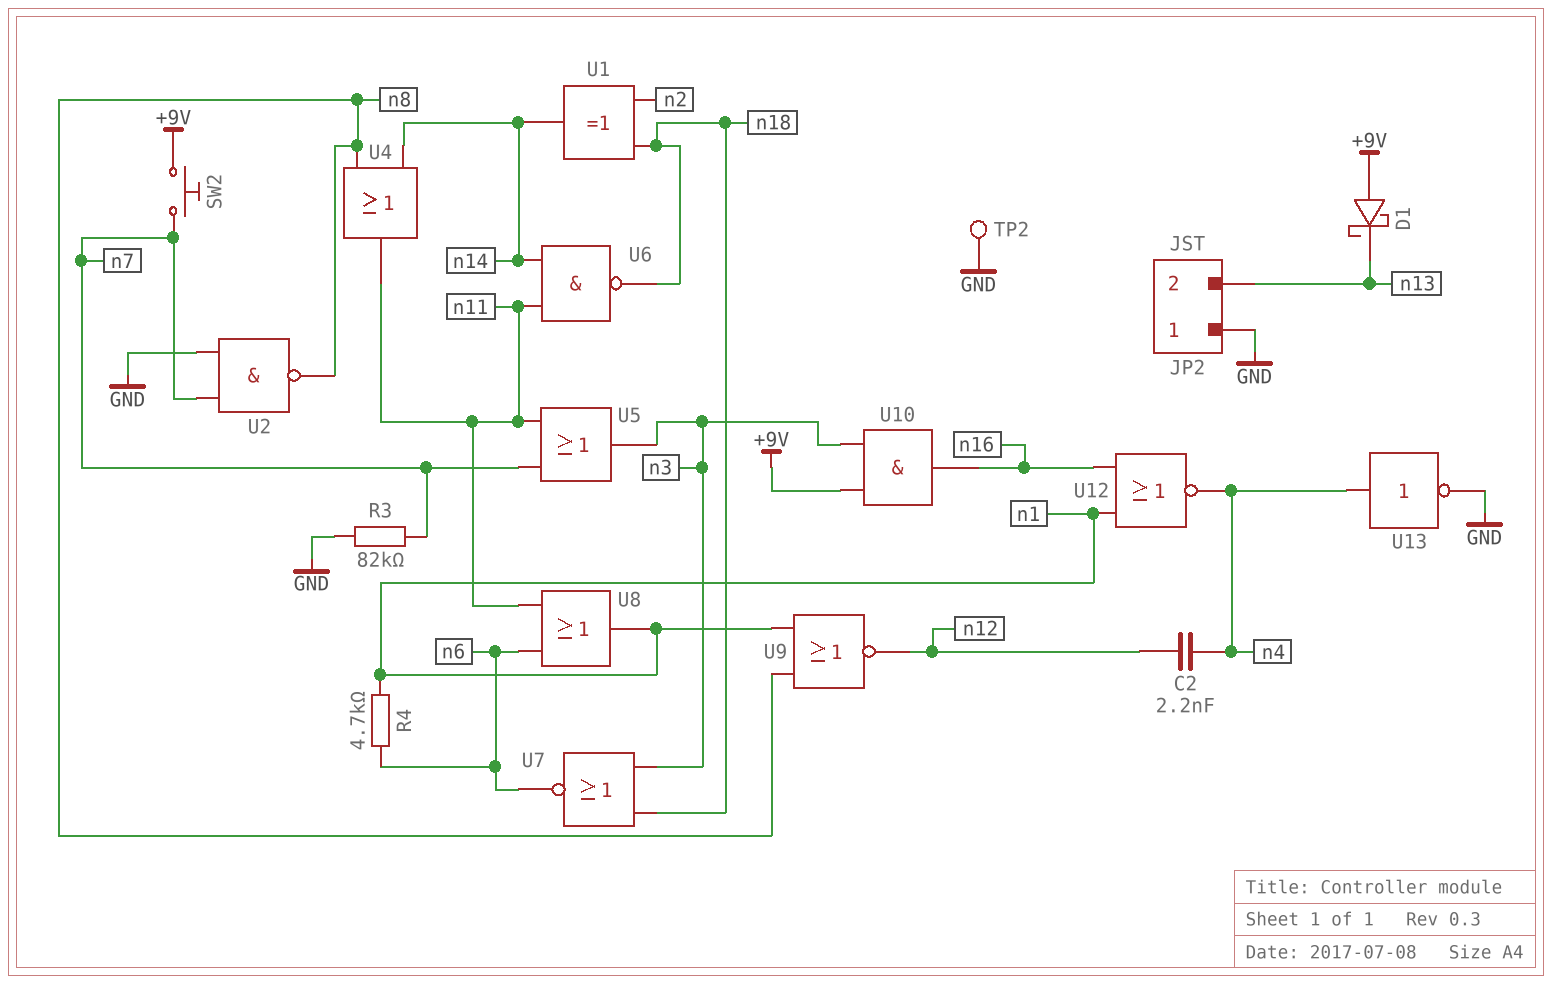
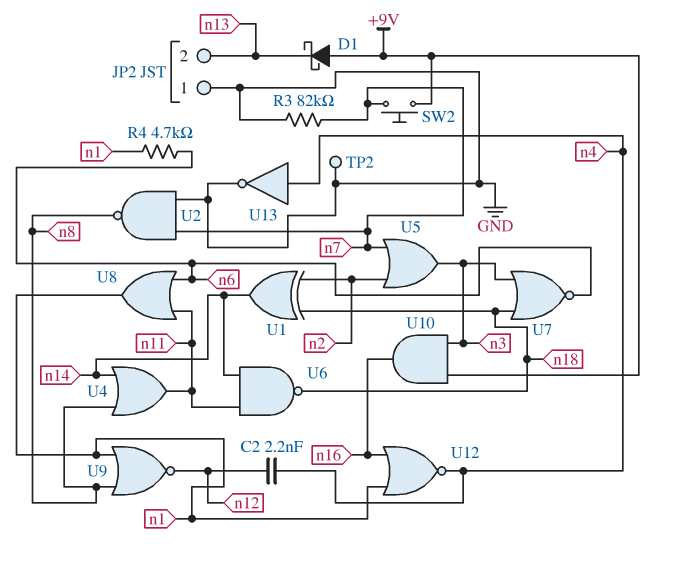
U5: OR (in n7, in n11, out n3) -> OR (in n2, in n7, out n3)

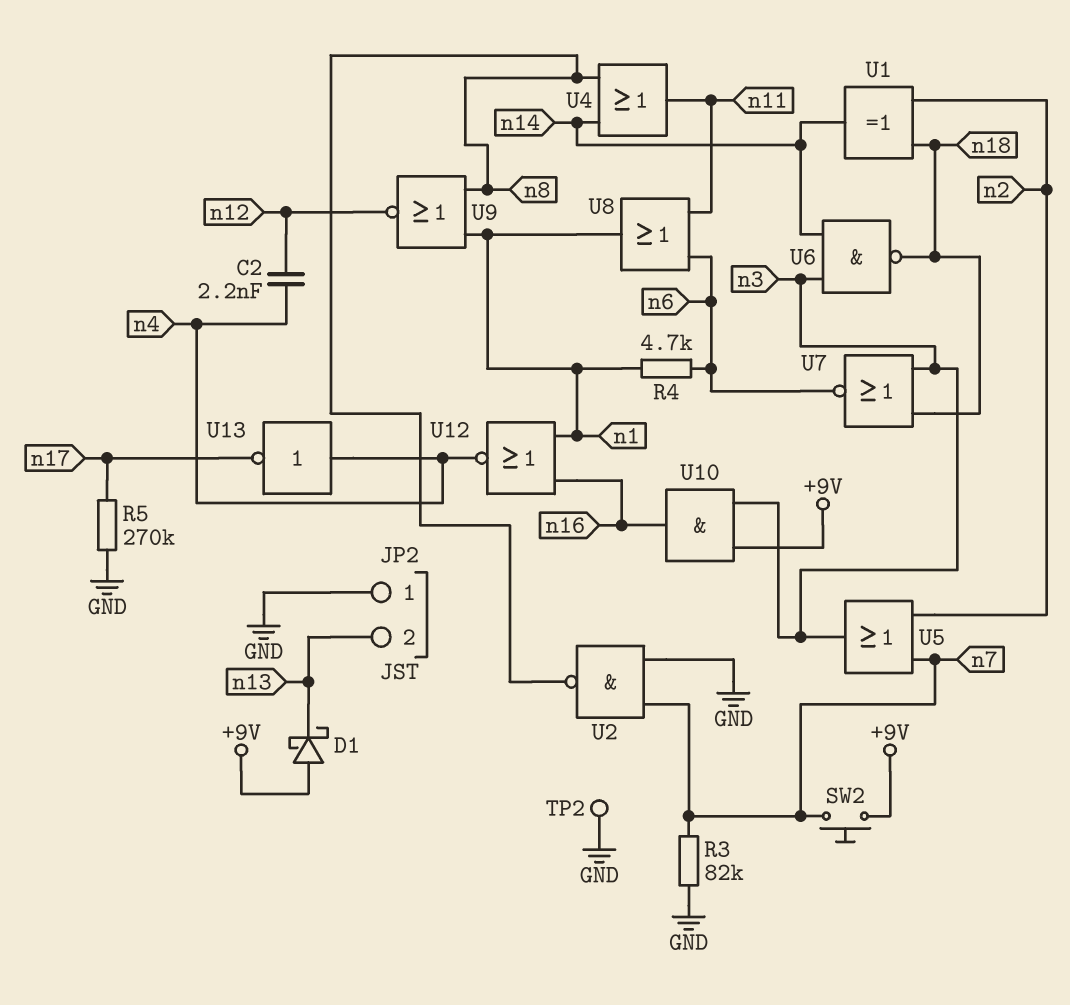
R5: none -> 270k (GND, n17)
U6: NAND (in n11, in n14, out n18) -> NAND (in n3, in n14, out n18)
U13: NOT (in n4, out GND) -> NOT (in n4, out n17)

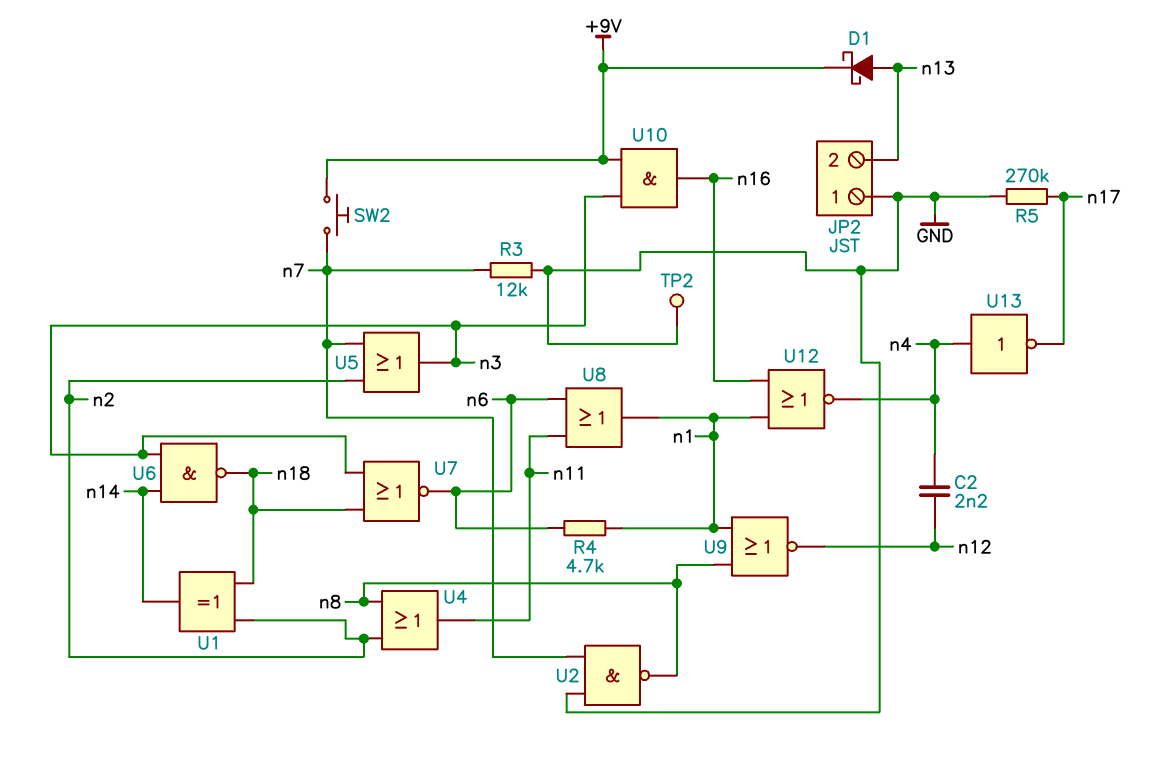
D1: schottky (A +9V, K n13) -> schottky (A n13, K +9V)
R3: 82k (GND, n7) -> 12k (GND, n7)
U4: OR (in n8, in n14, out n11) -> OR (in n2, in n8, out n11)

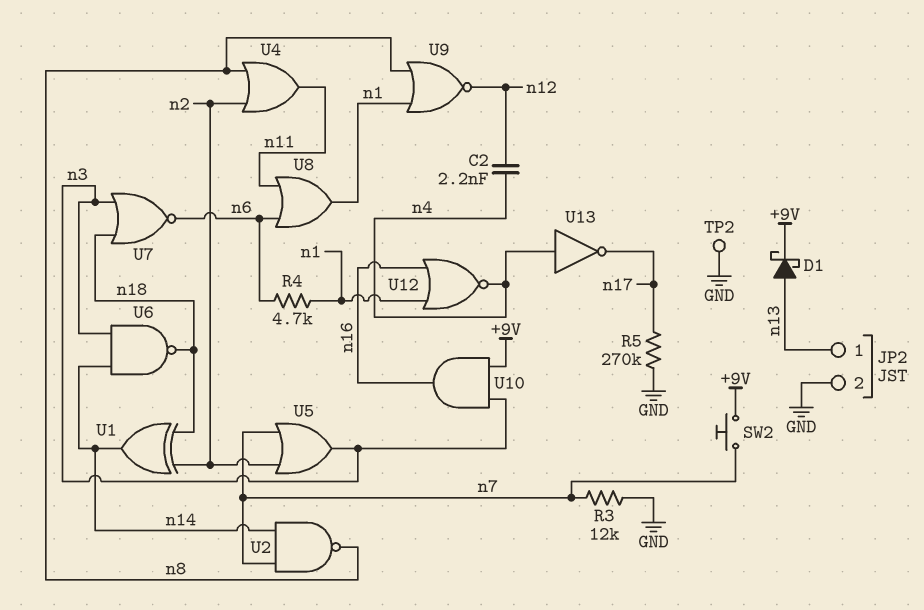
JP2 pin 1: GND -> n13
JP2 pin 2: n13 -> GND
U2: NAND (in GND, in n7, out n8) -> NAND (in n7, in n14, out n8)

